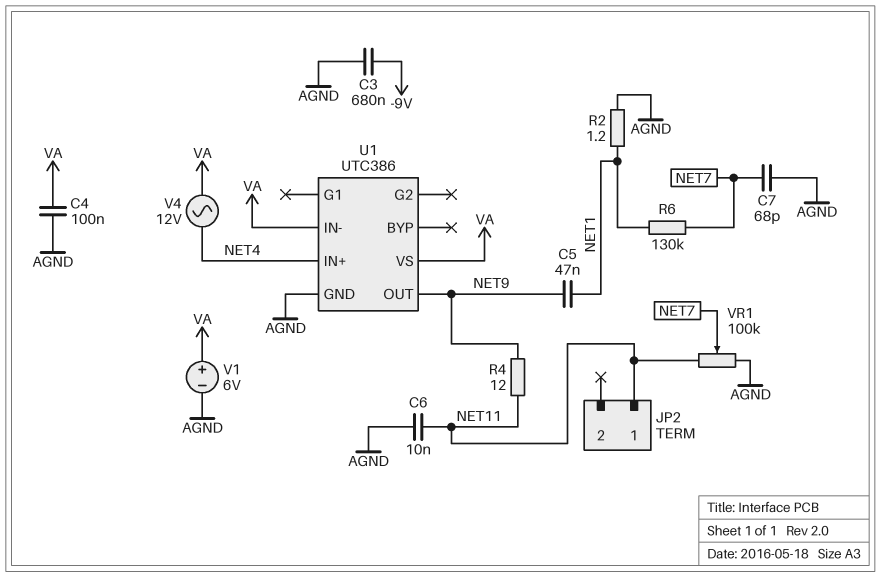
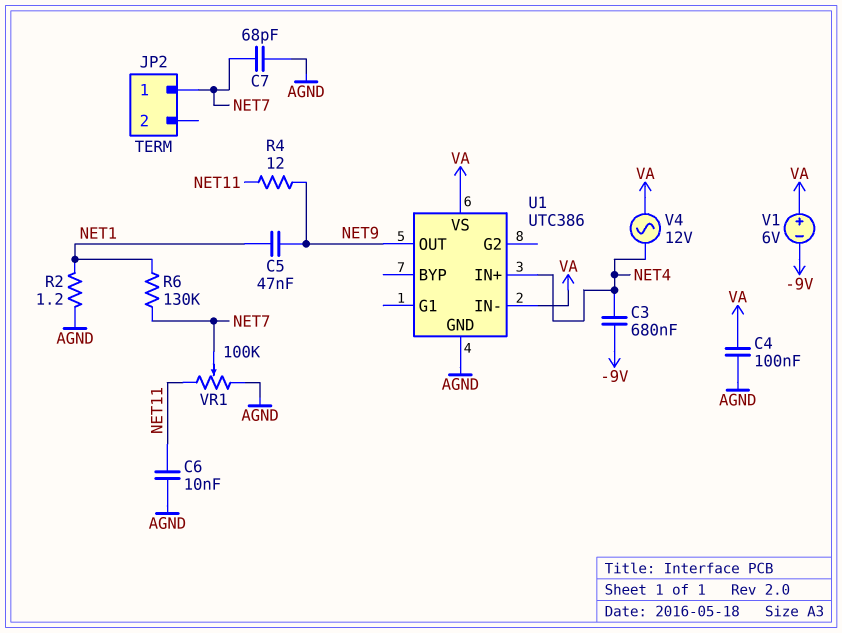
C3: 680nF (-9V, AGND) -> 680nF (-9V, NET4)
JP2 pin 1: NET11 -> NET7
V1: 6V (plus VA, minus AGND) -> 6V (plus VA, minus -9V)

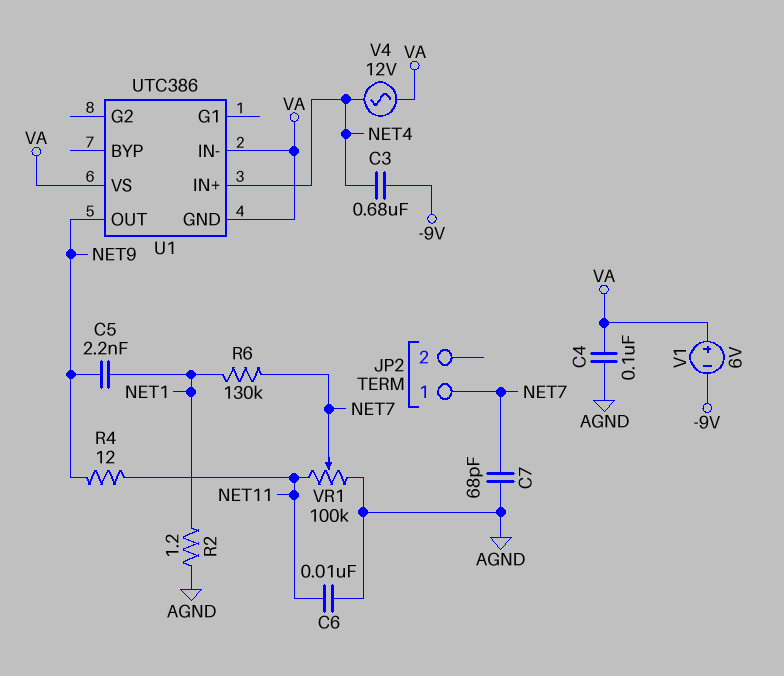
C5: 47nF (NET1, NET9) -> 2.2nF (NET1, NET9)
U1 pin GND: AGND -> VA

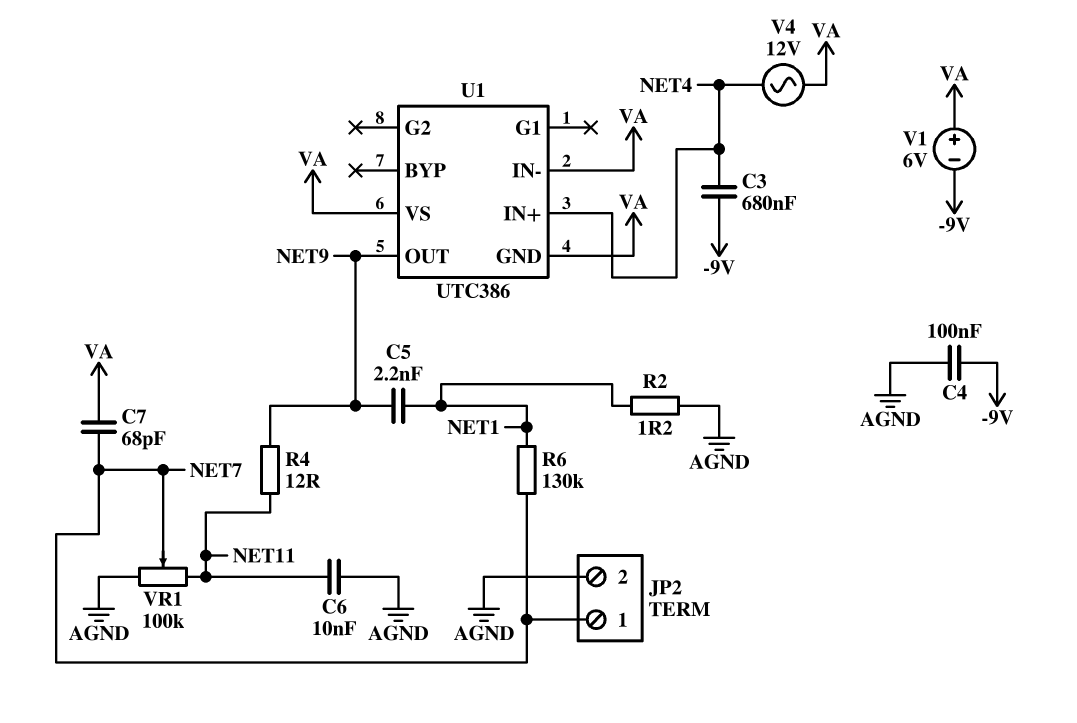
C4: 100nF (AGND, VA) -> 100nF (-9V, AGND)
C7: 68pF (AGND, NET7) -> 68pF (NET7, VA)
JP2 pin 2: none -> AGND

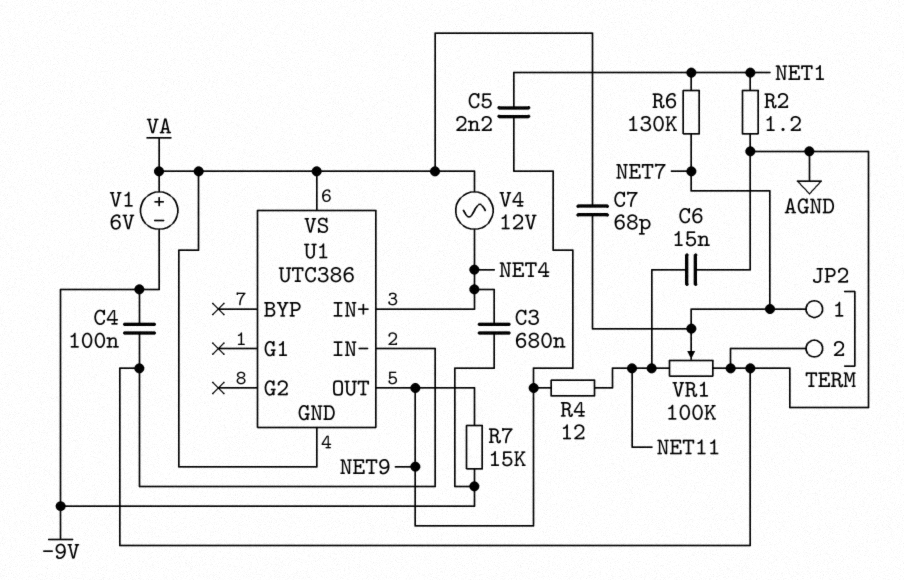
C6: 10nF (AGND, NET11) -> 15nF (AGND, NET11)
R7: none -> 15k (-9V, NET9)
U1 pin IN-: VA -> AGND

